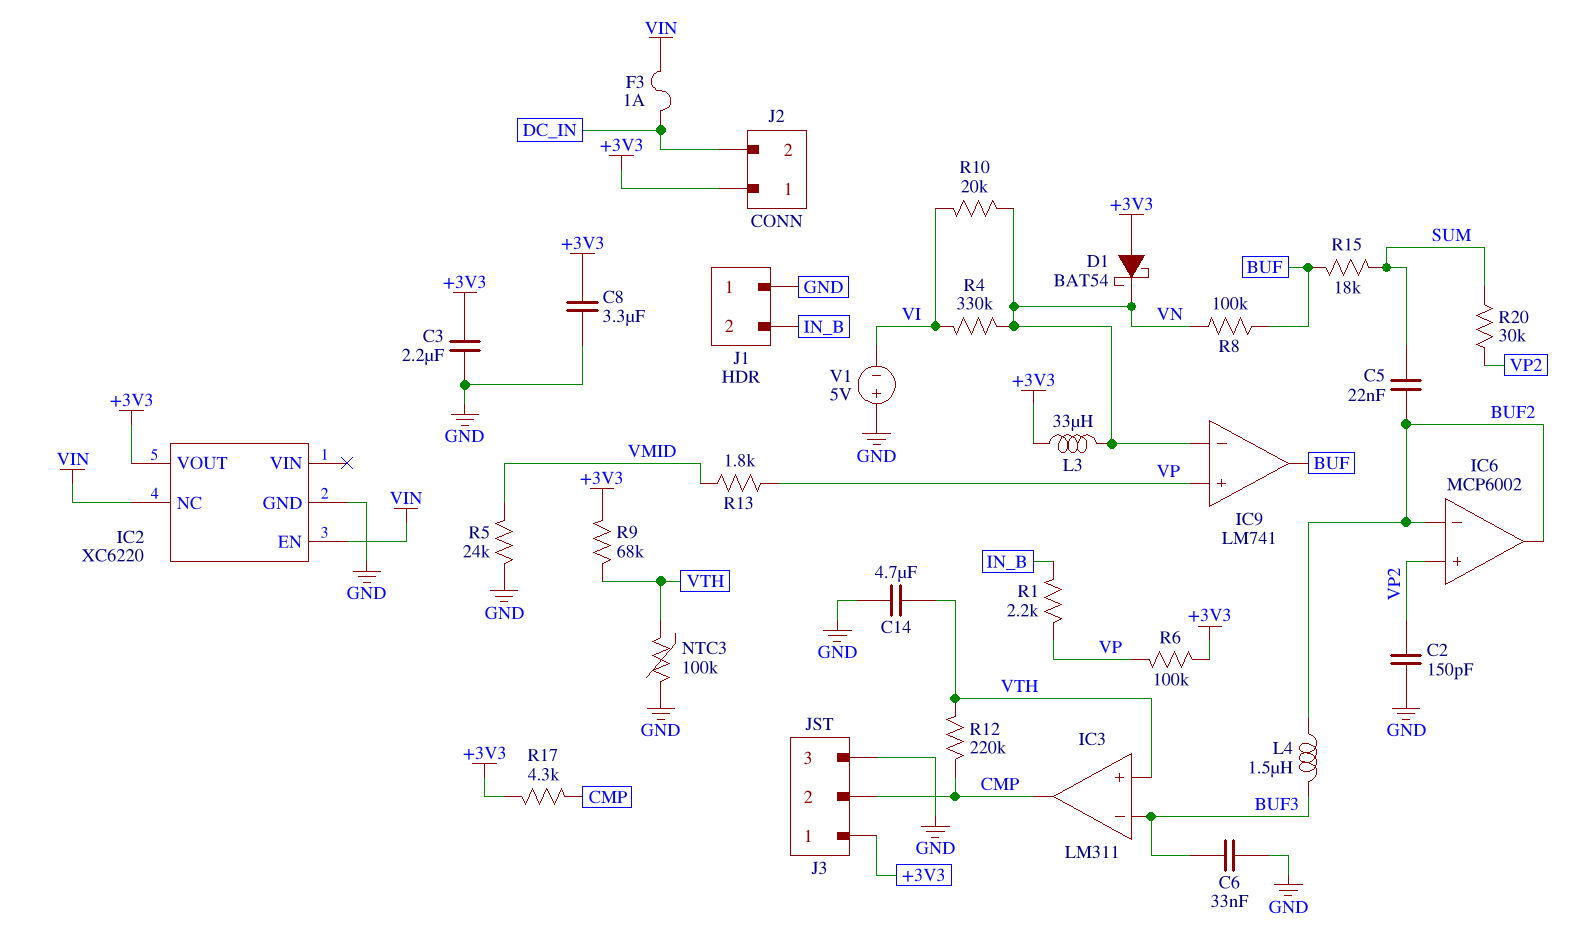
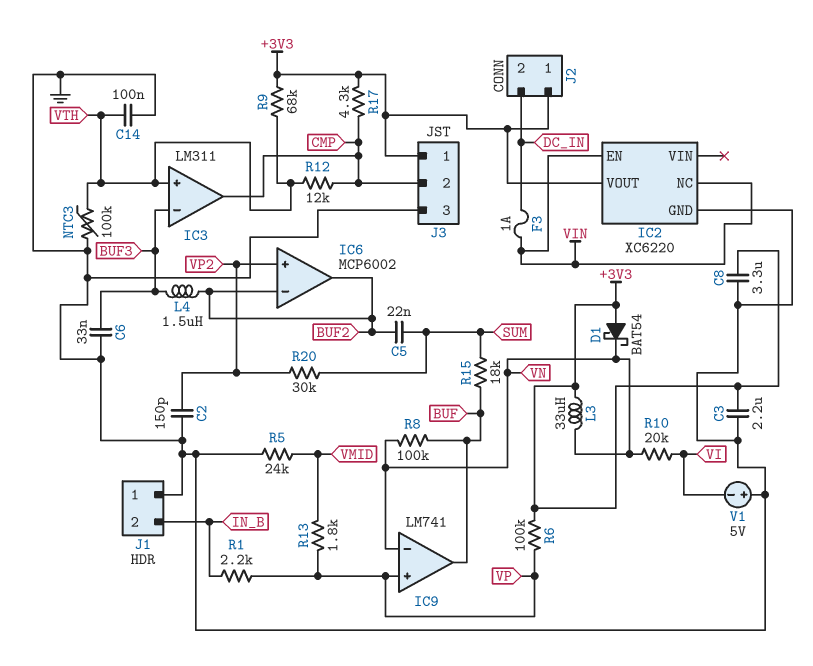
C14: 4.7uF (GND, VTH) -> 100nF (GND, VTH)
R4: 330k (VI, VN) -> none
R12: 220k (CMP, VTH) -> 12k (CMP, VTH)

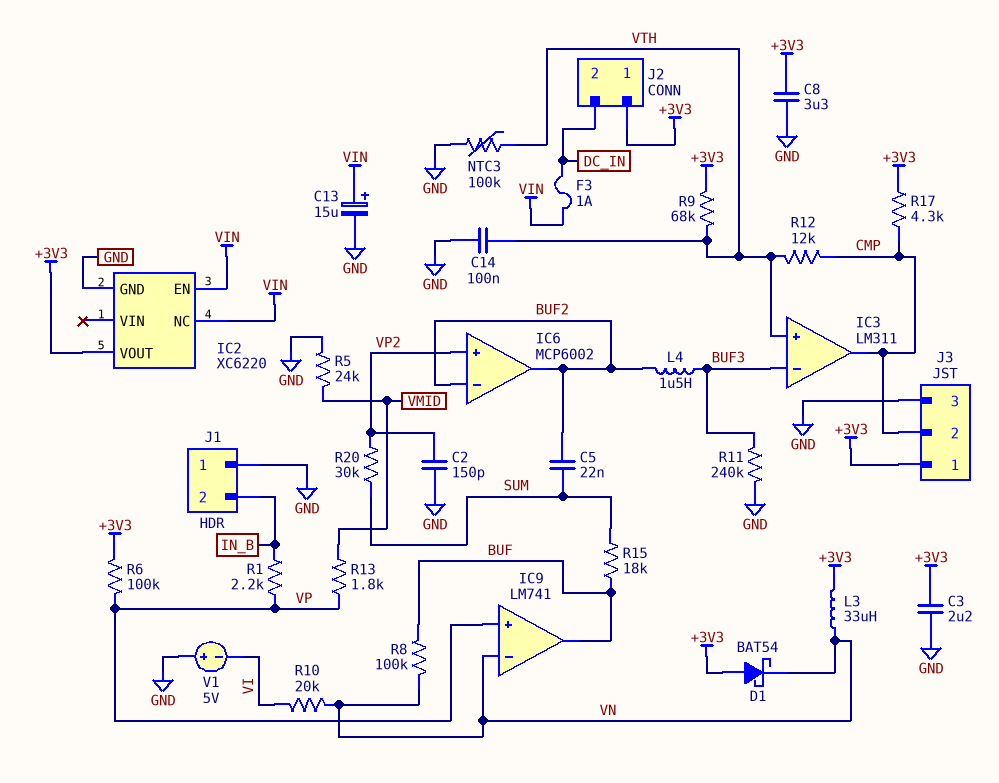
C6: 33nF (BUF3, GND) -> none
C13: none -> 15uF (plus VIN, minus GND)
R11: none -> 240k (BUF3, GND)

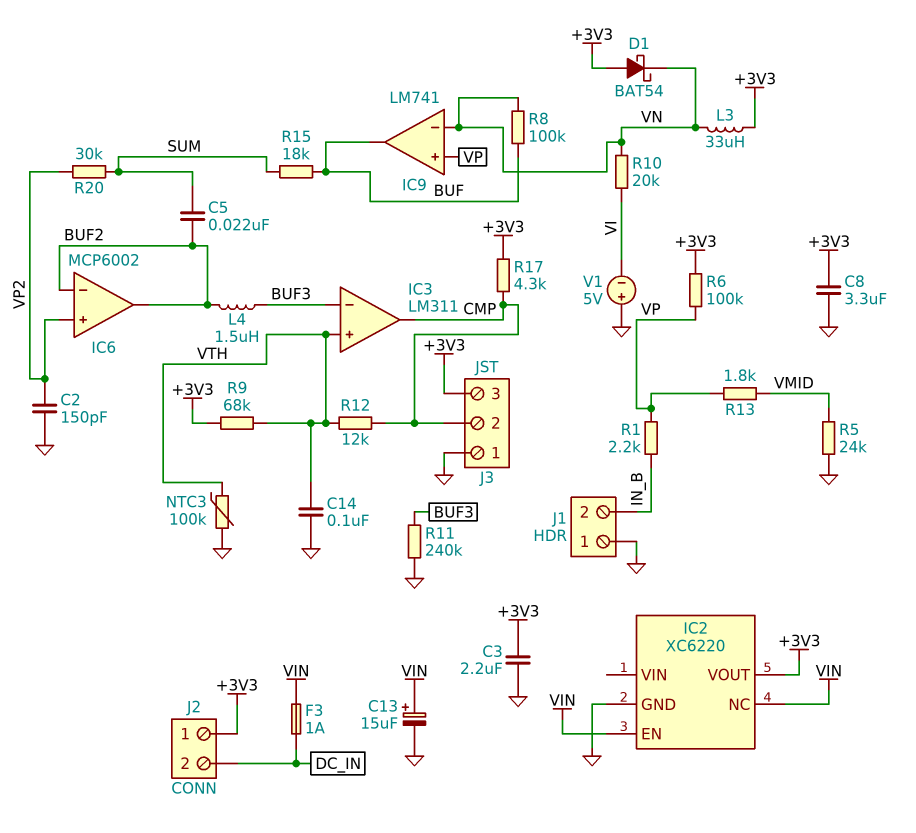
J3 pin 1: +3V3 -> GND
J3 pin 3: GND -> +3V3

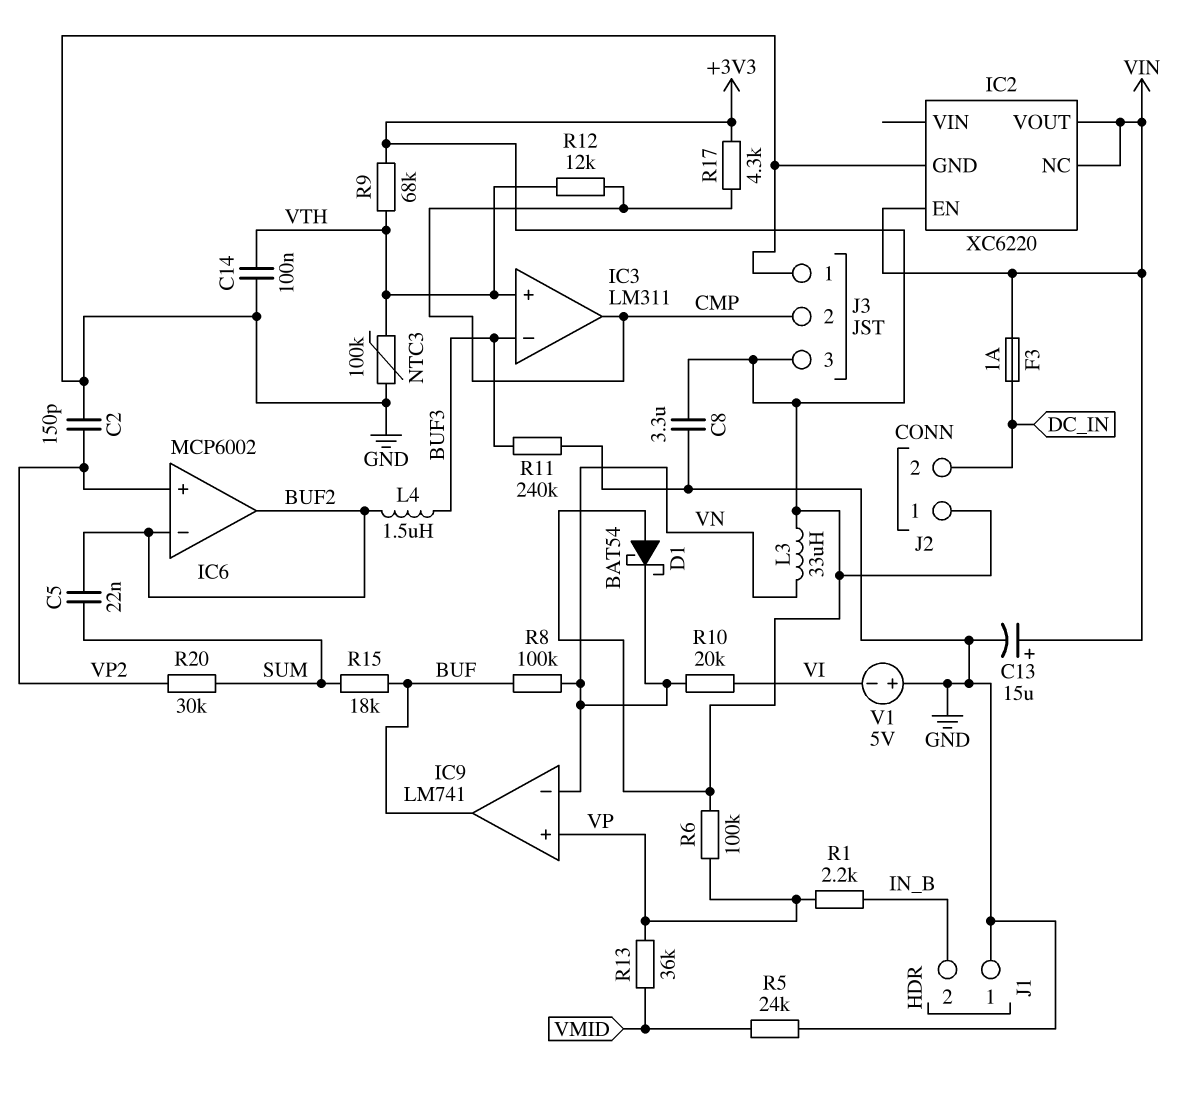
C3: 2.2uF (+3V3, GND) -> none
IC2 pin VOUT: +3V3 -> VIN
R13: 1.8k (VMID, VP) -> 36k (VMID, VP)

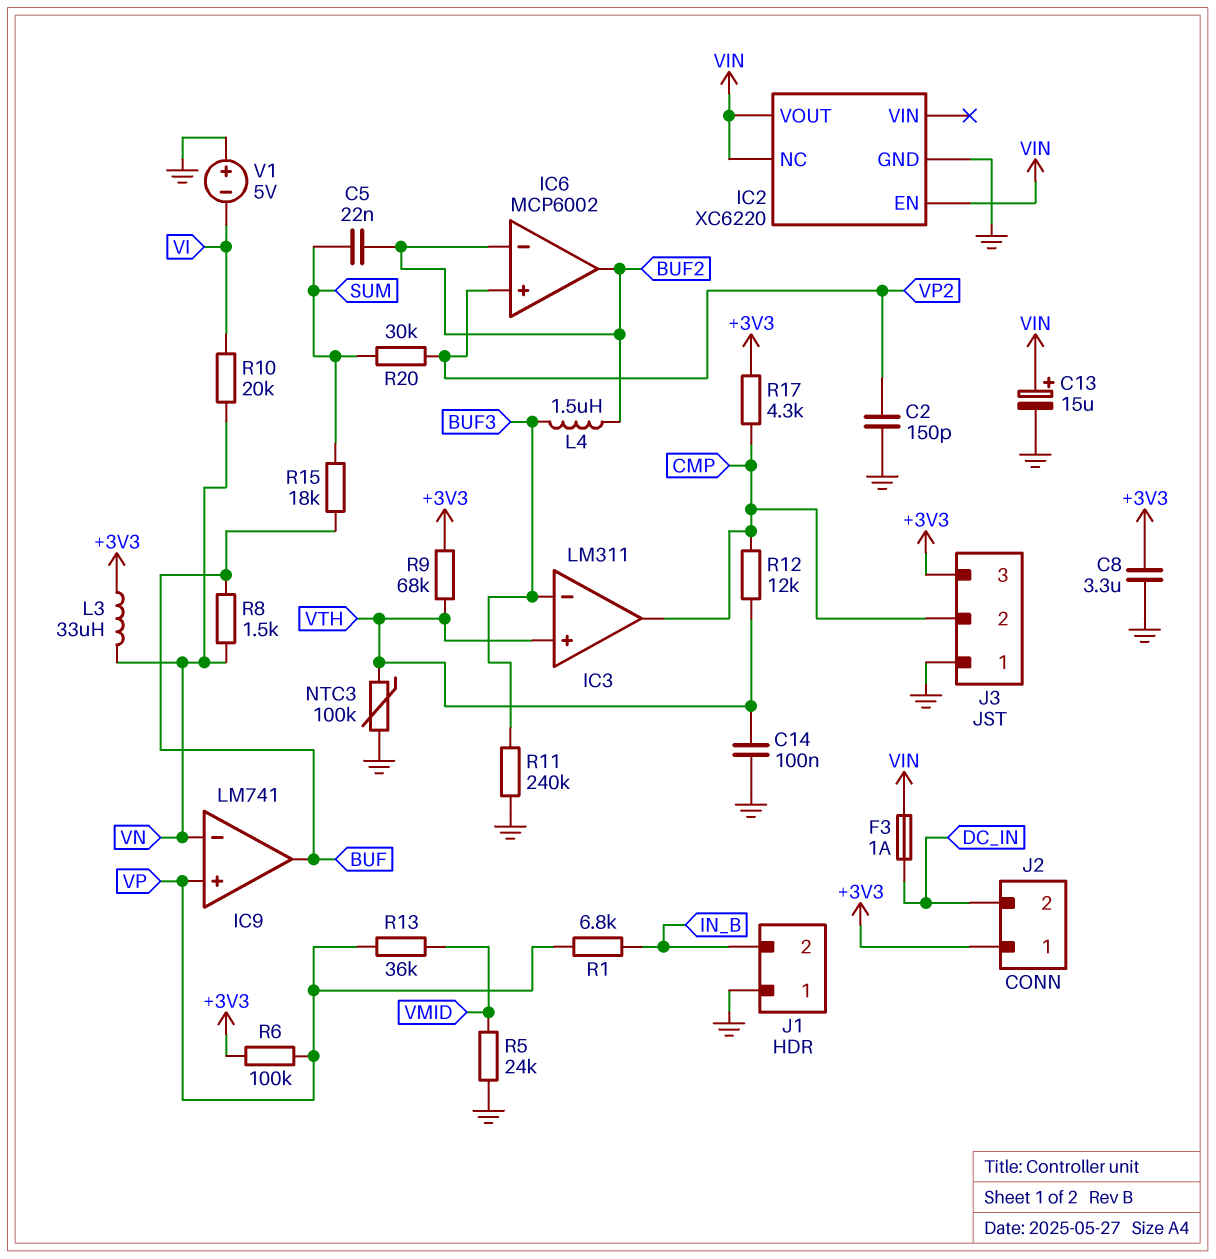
D1: schottky BAT54 (A +3V3, K VN) -> none
R1: 2.2k (IN_B, VP) -> 6.8k (IN_B, VP)
R8: 100k (BUF, VN) -> 1.5k (BUF, VN)

